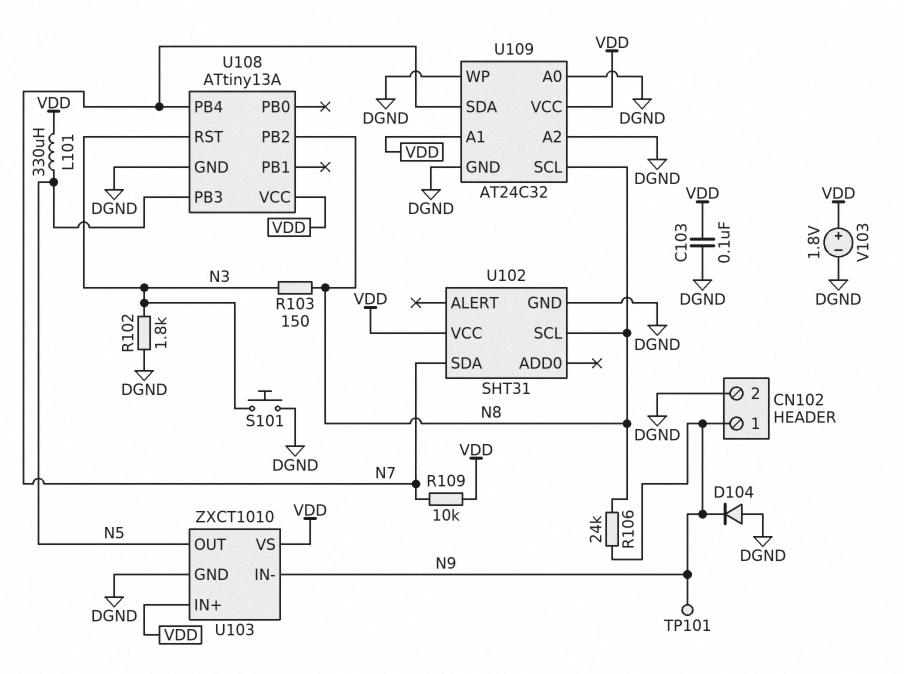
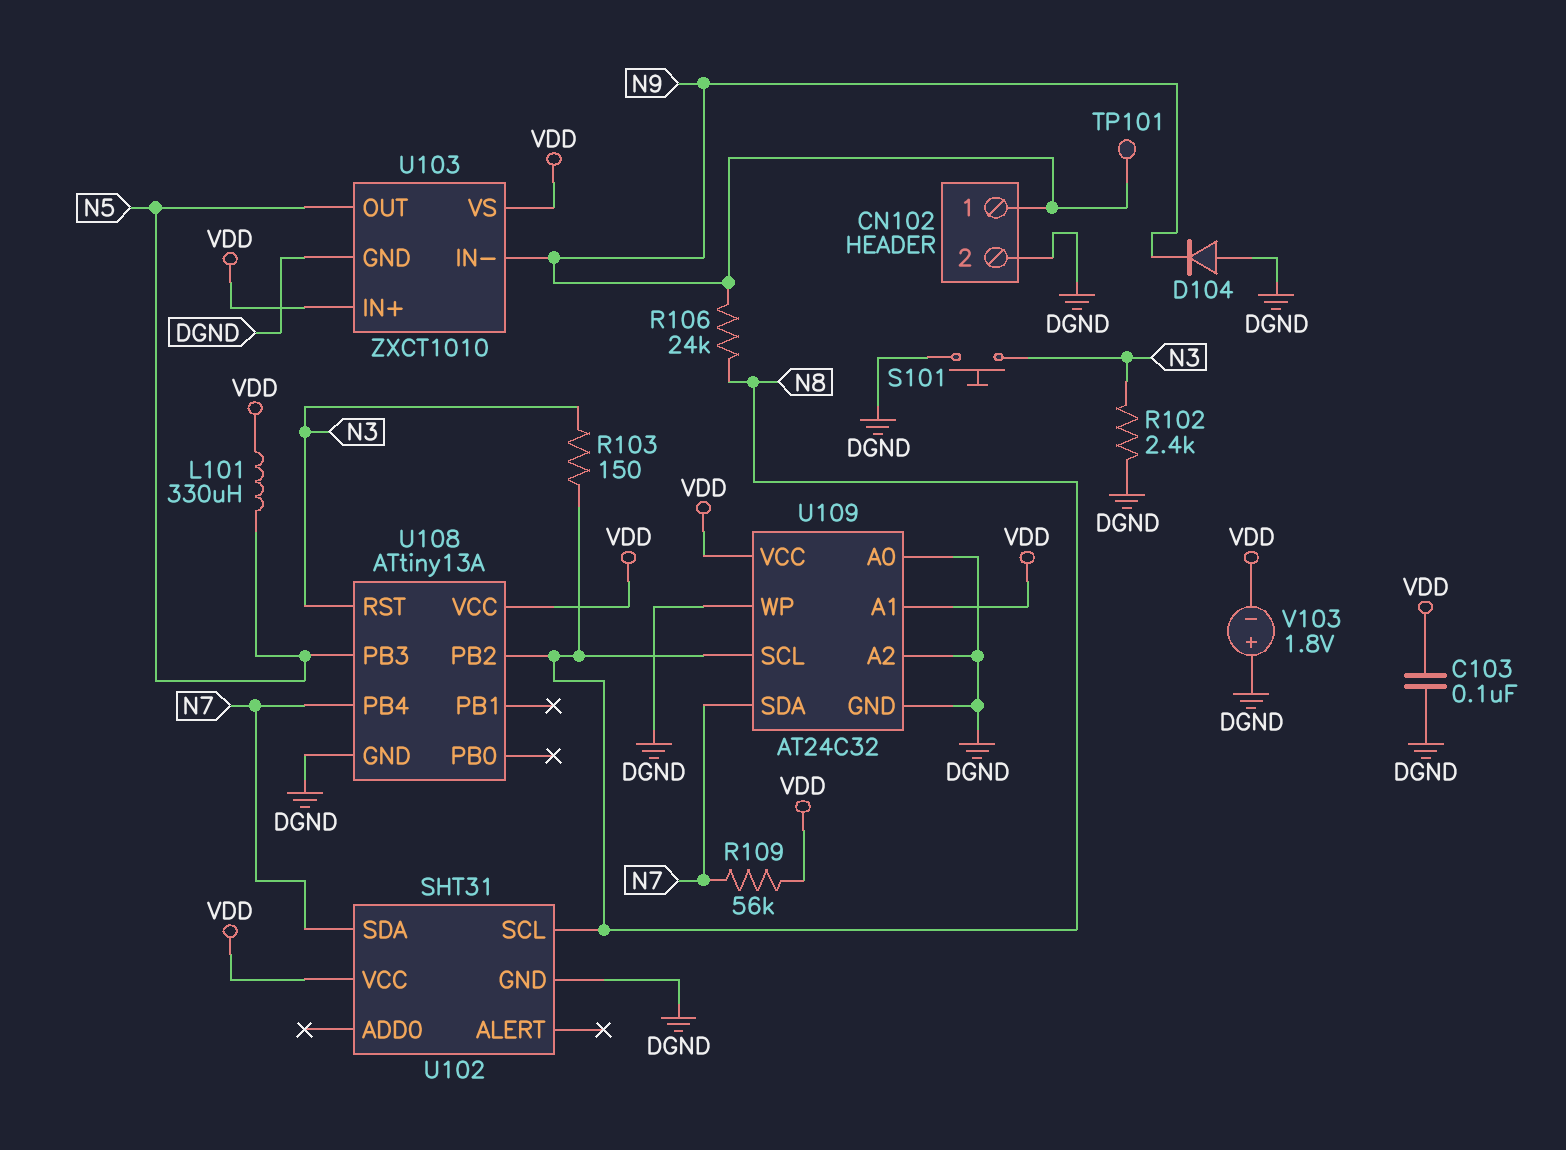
R102: 1.8k (DGND, N3) -> 2.4k (DGND, N3)
R109: 10k (N7, VDD) -> 56k (N7, VDD)
V103: 1.8V (plus VDD, minus DGND) -> 1.8V (plus DGND, minus VDD)

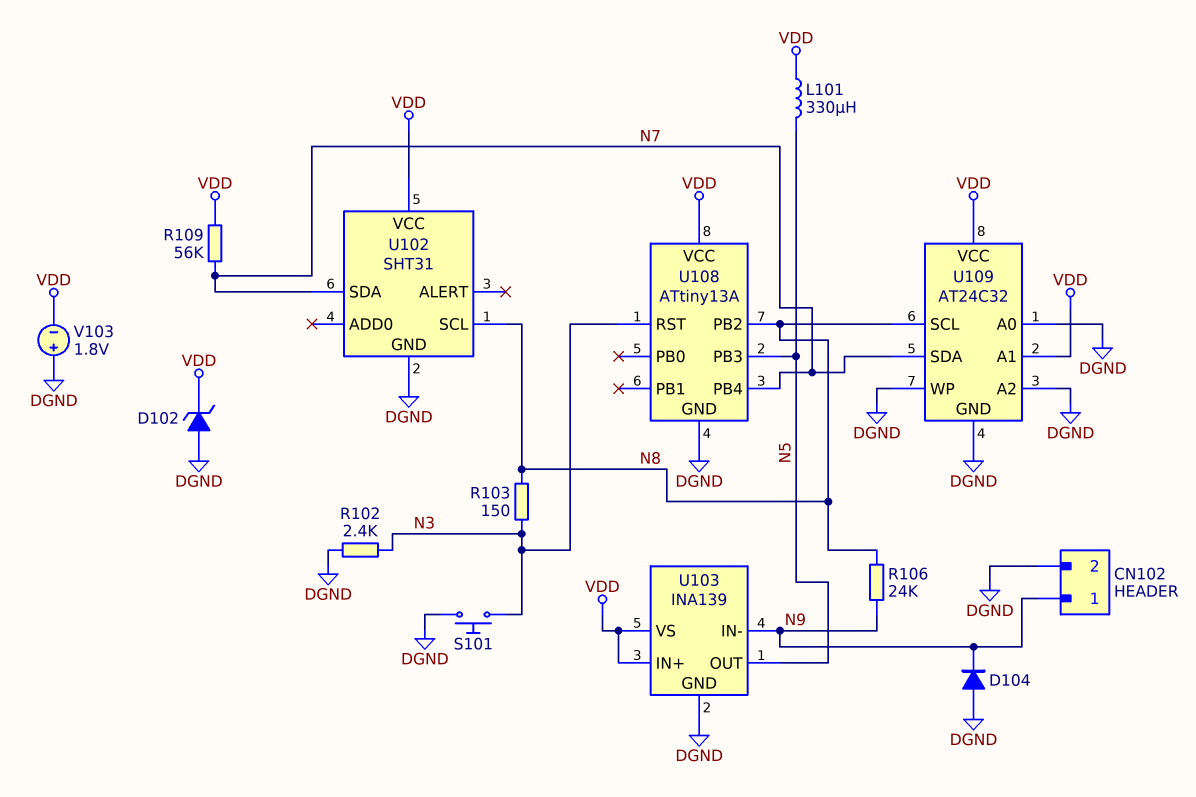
C103: 100nF (DGND, VDD) -> none
D102: none -> zener (A DGND, K VDD)
TP101: test point (N9) -> none
U103: ZXCT1010 -> INA139

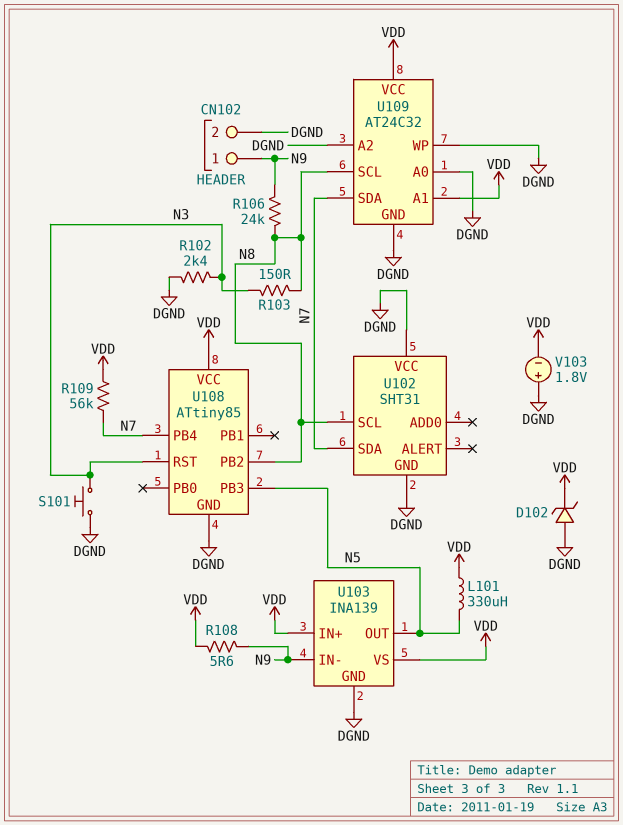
D104: diode (A DGND, K N9) -> none
R108: none -> 5.6 (N9, VDD)
U102 pin VCC: VDD -> DGND
U108: ATtiny13A -> ATtiny85

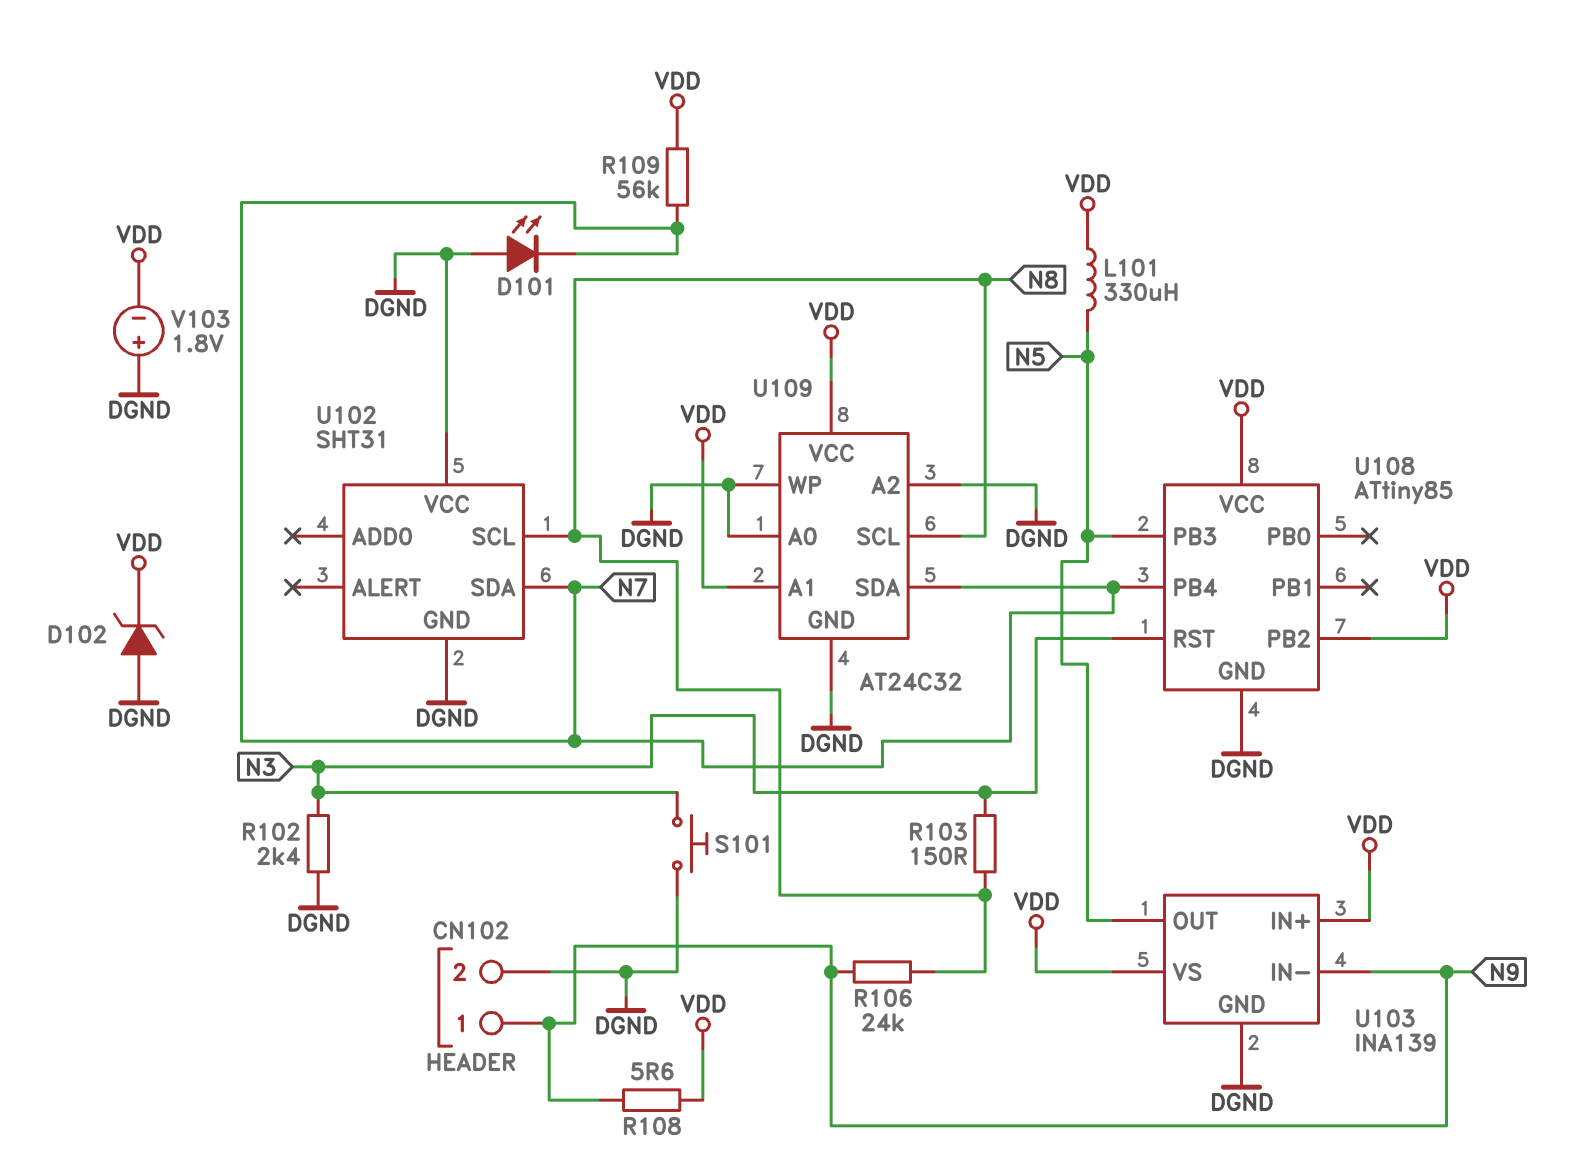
D101: none -> LED (A DGND, K N7)
U108 pin PB2: N8 -> VDD

